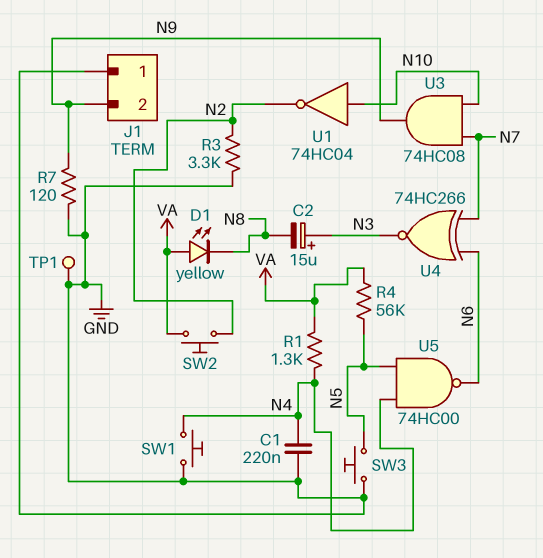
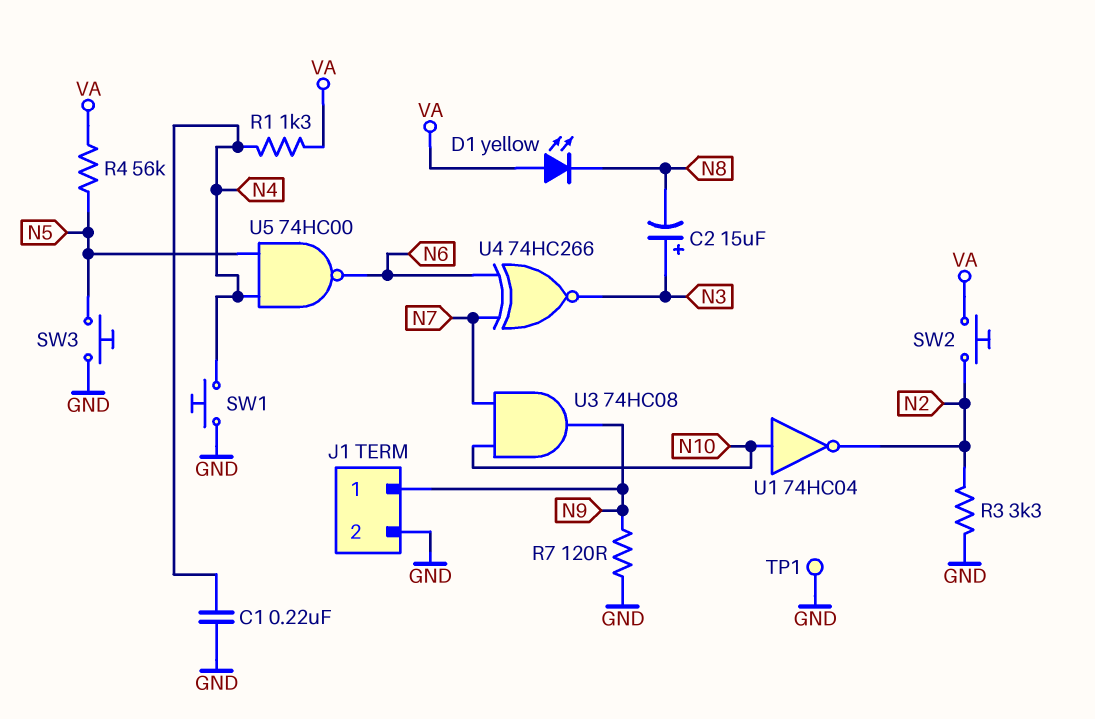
J1 pin 1: GND -> N9
J1 pin 2: N9 -> GND

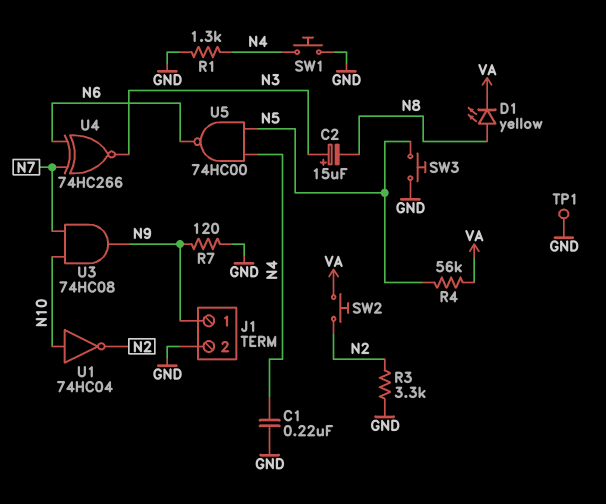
D1: LED yellow (A VA, K N8) -> LED yellow (A N8, K VA)
R1: 1.3k (N4, VA) -> 1.3k (GND, N4)

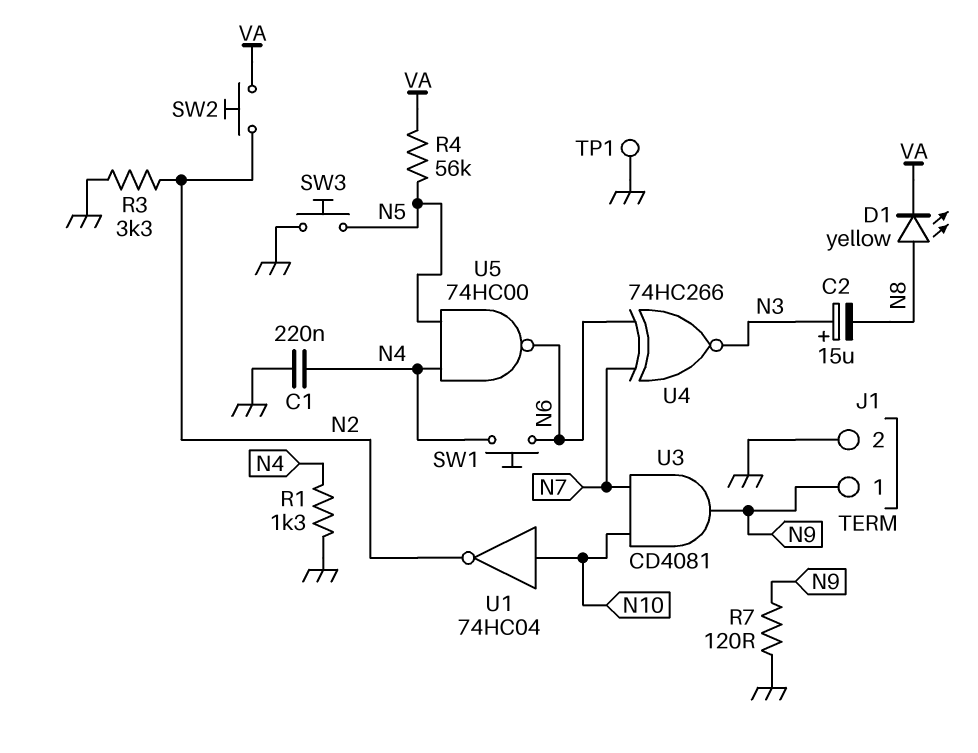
SW1: button (GND, N4) -> button (N4, N6)
U3: AND 74HC08 (in N7, in N10, out N9) -> AND CD4081 (in N7, in N10, out N9)

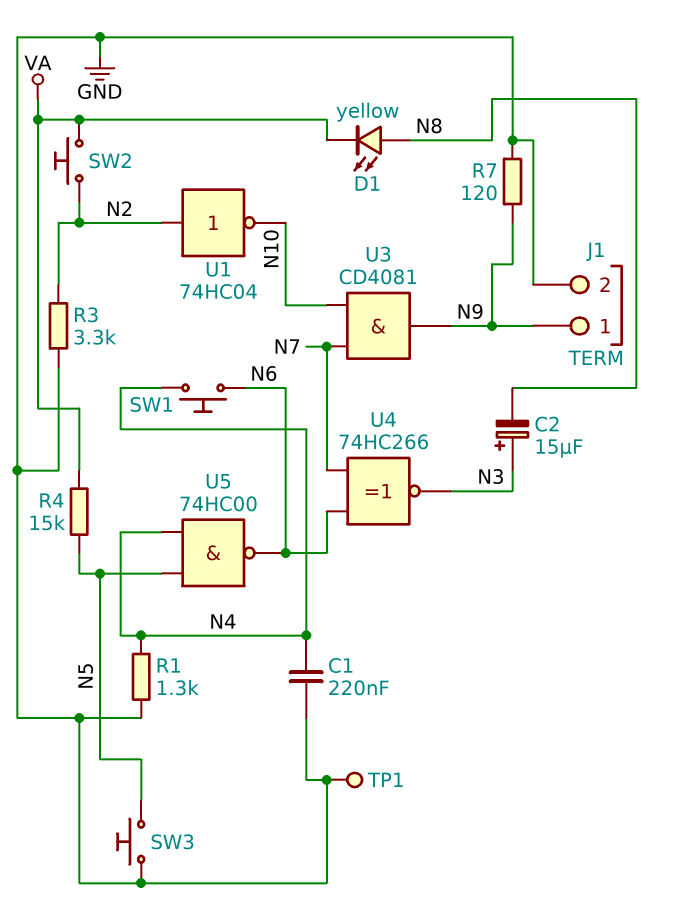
R4: 56k (N5, VA) -> 15k (N5, VA)
U1: NOT 74HC04 (in N10, out N2) -> NOT 74HC04 (in N2, out N10)

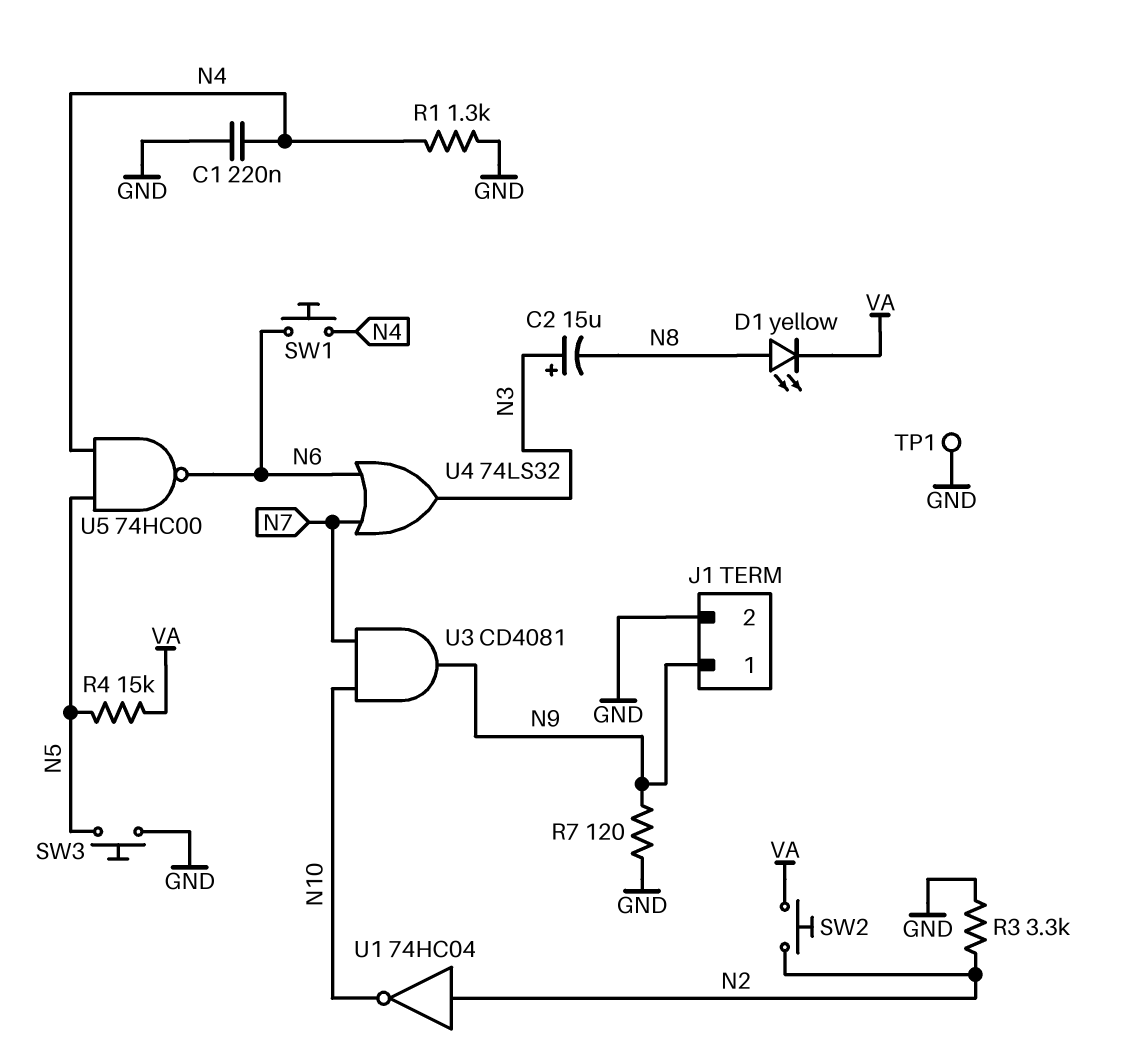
U4: XNOR 74HC266 (in N6, in N7, out N3) -> OR 74LS32 (in N6, in N7, out N3)

